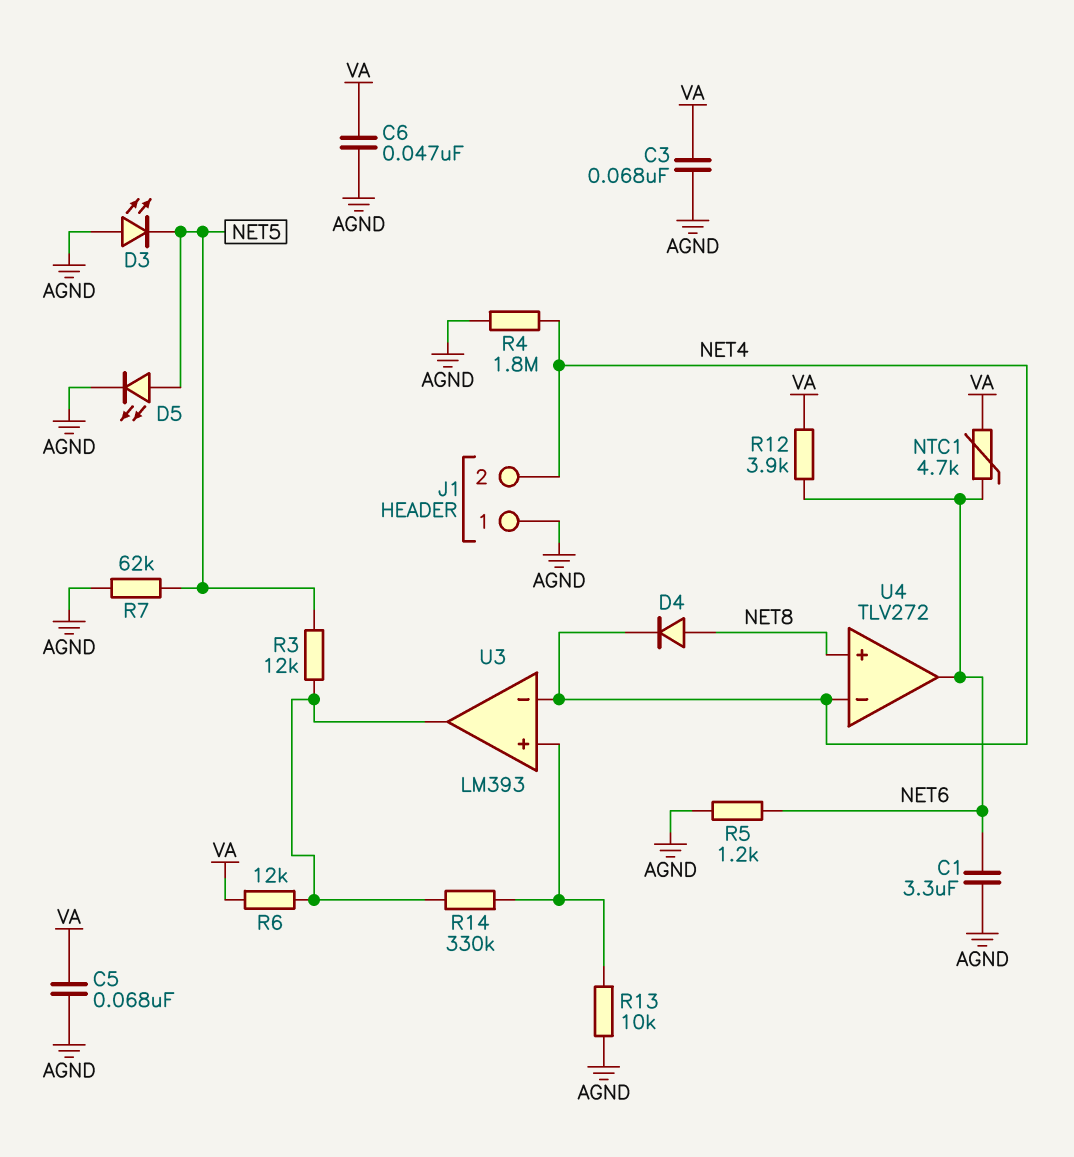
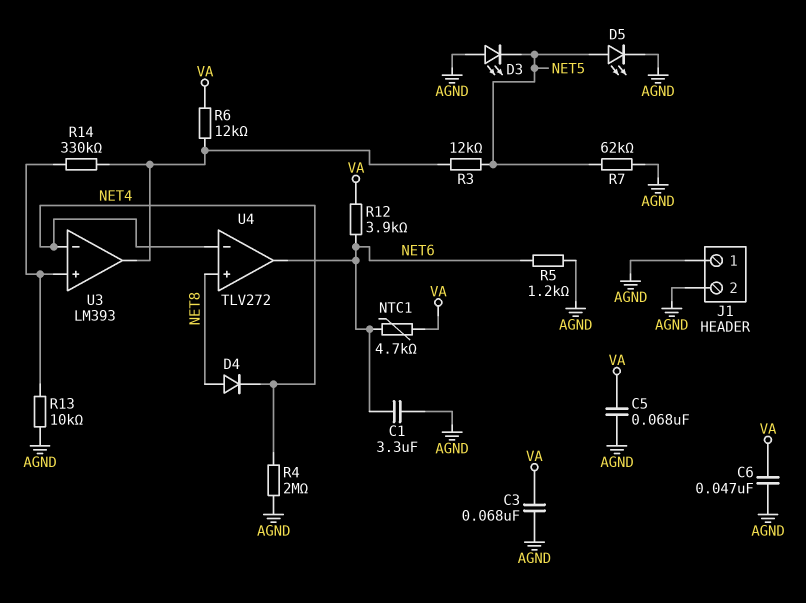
J1 pin 2: NET4 -> AGND
R4: 1.8M (AGND, NET4) -> 2M (AGND, NET4)

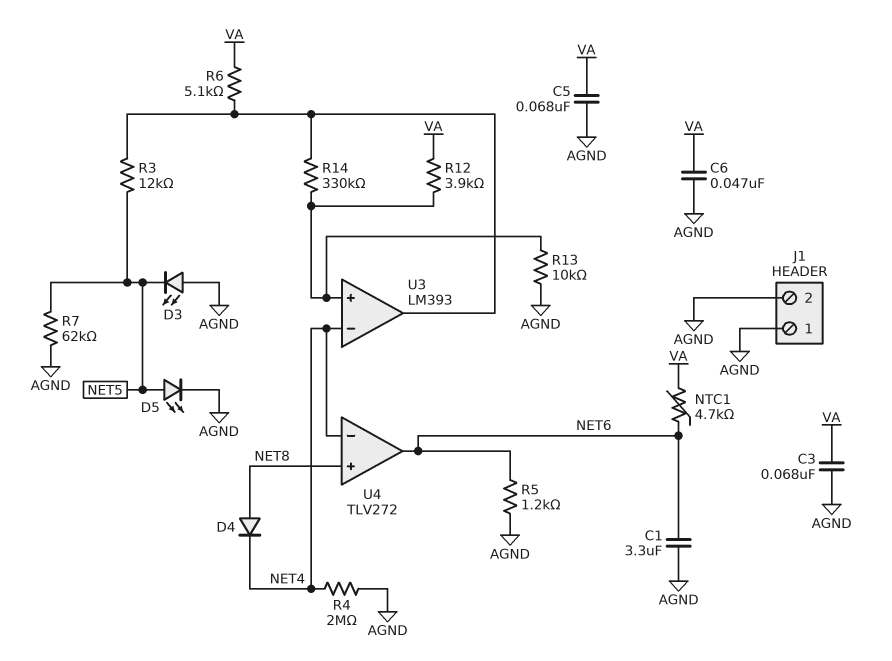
R6: 12k (U3/out, VA) -> 5.1k (U3/out, VA)
R12: 3.9k (NET6, VA) -> 3.9k (U3/in+, VA)

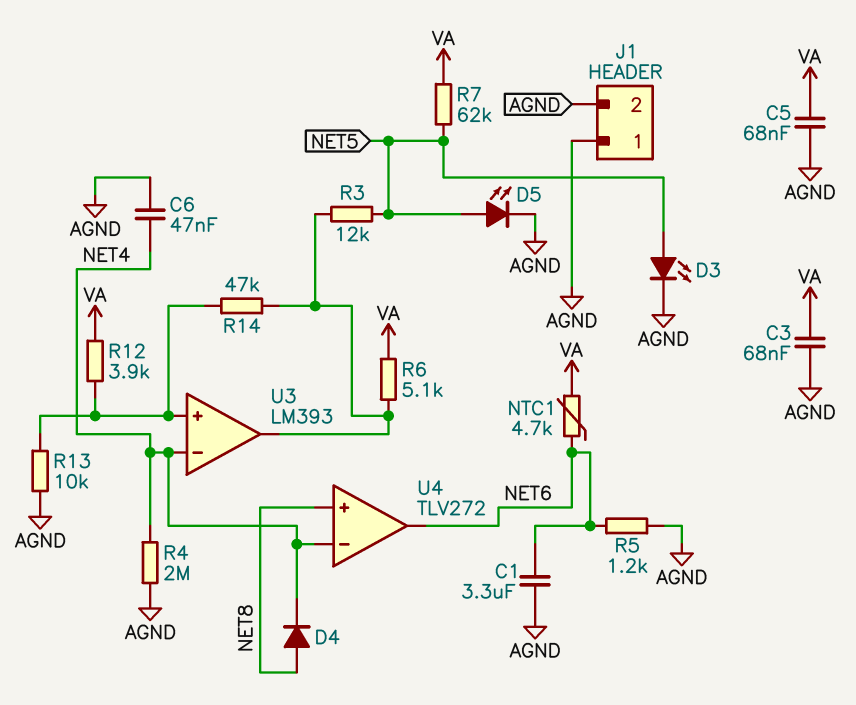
C6: 47nF (AGND, VA) -> 47nF (AGND, NET4)
D3: LED (A AGND, K NET5) -> LED (A NET5, K AGND)
R7: 62k (AGND, NET5) -> 62k (NET5, VA)
R14: 330k (U3/in+, U3/out) -> 47k (U3/in+, U3/out)

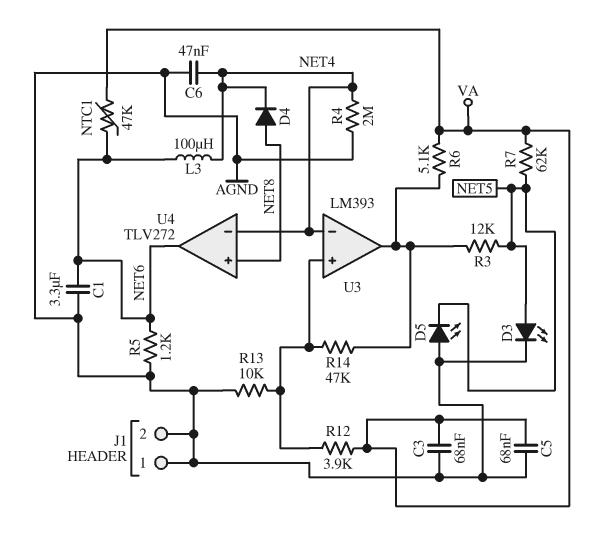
D5: LED (A NET5, K AGND) -> LED (A AGND, K NET5)
L3: none -> 100uH (NET4, NET6)
NTC1: 4.7k (NET6, VA) -> 47k (NET6, VA)

